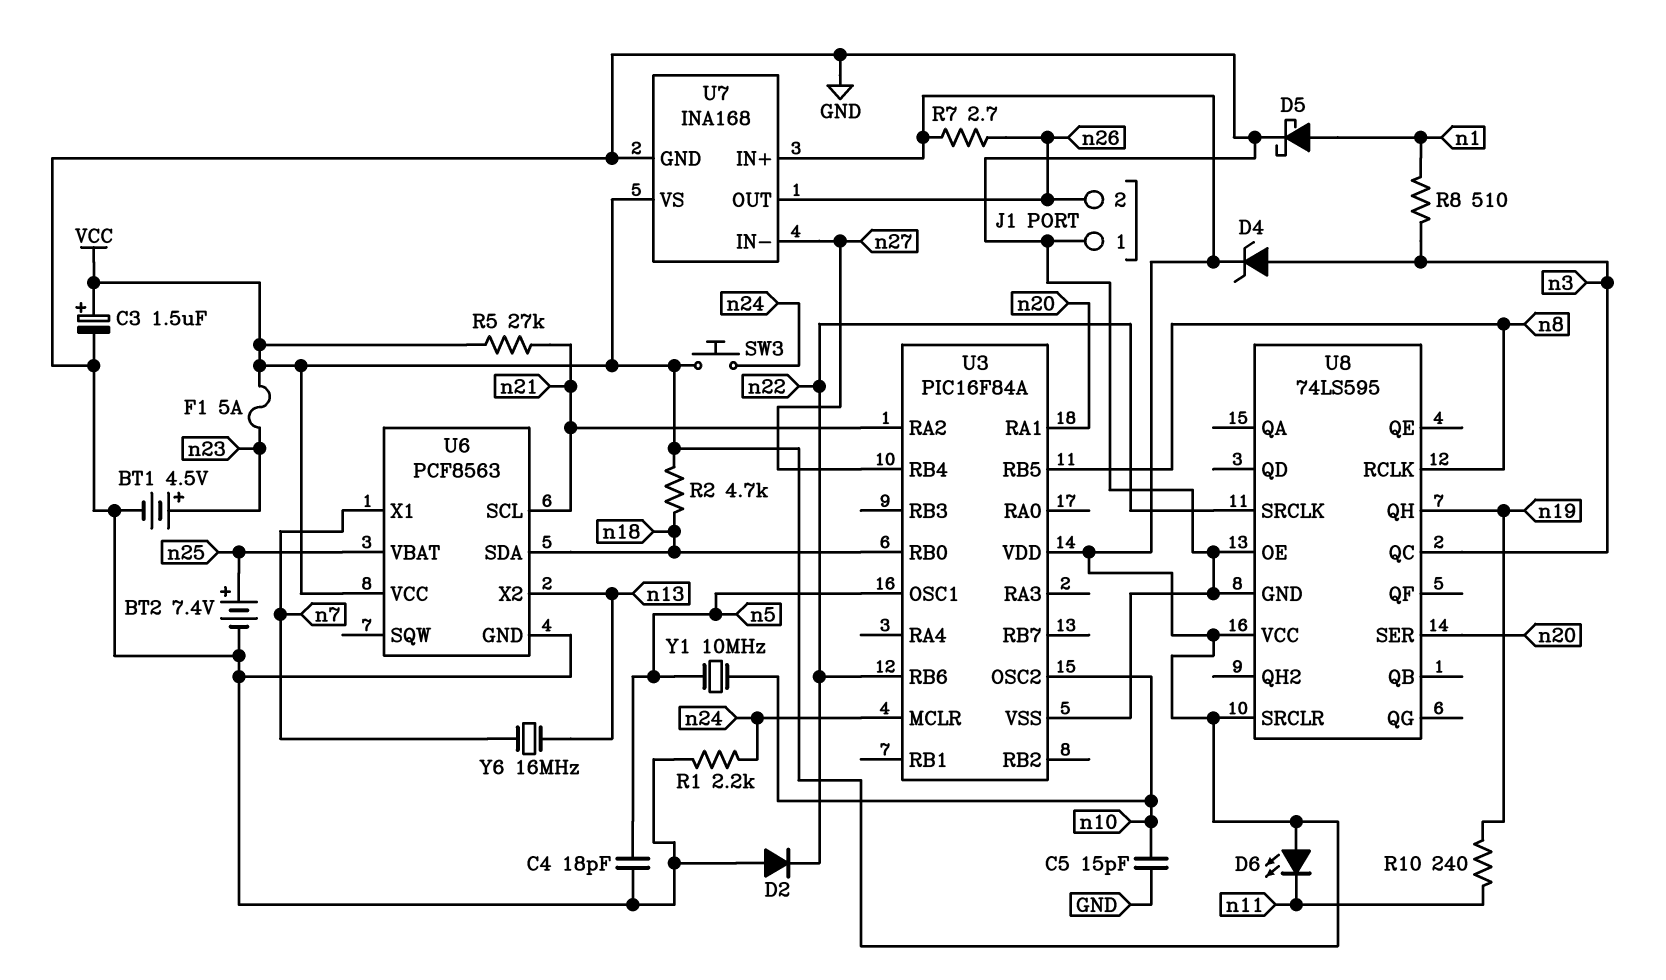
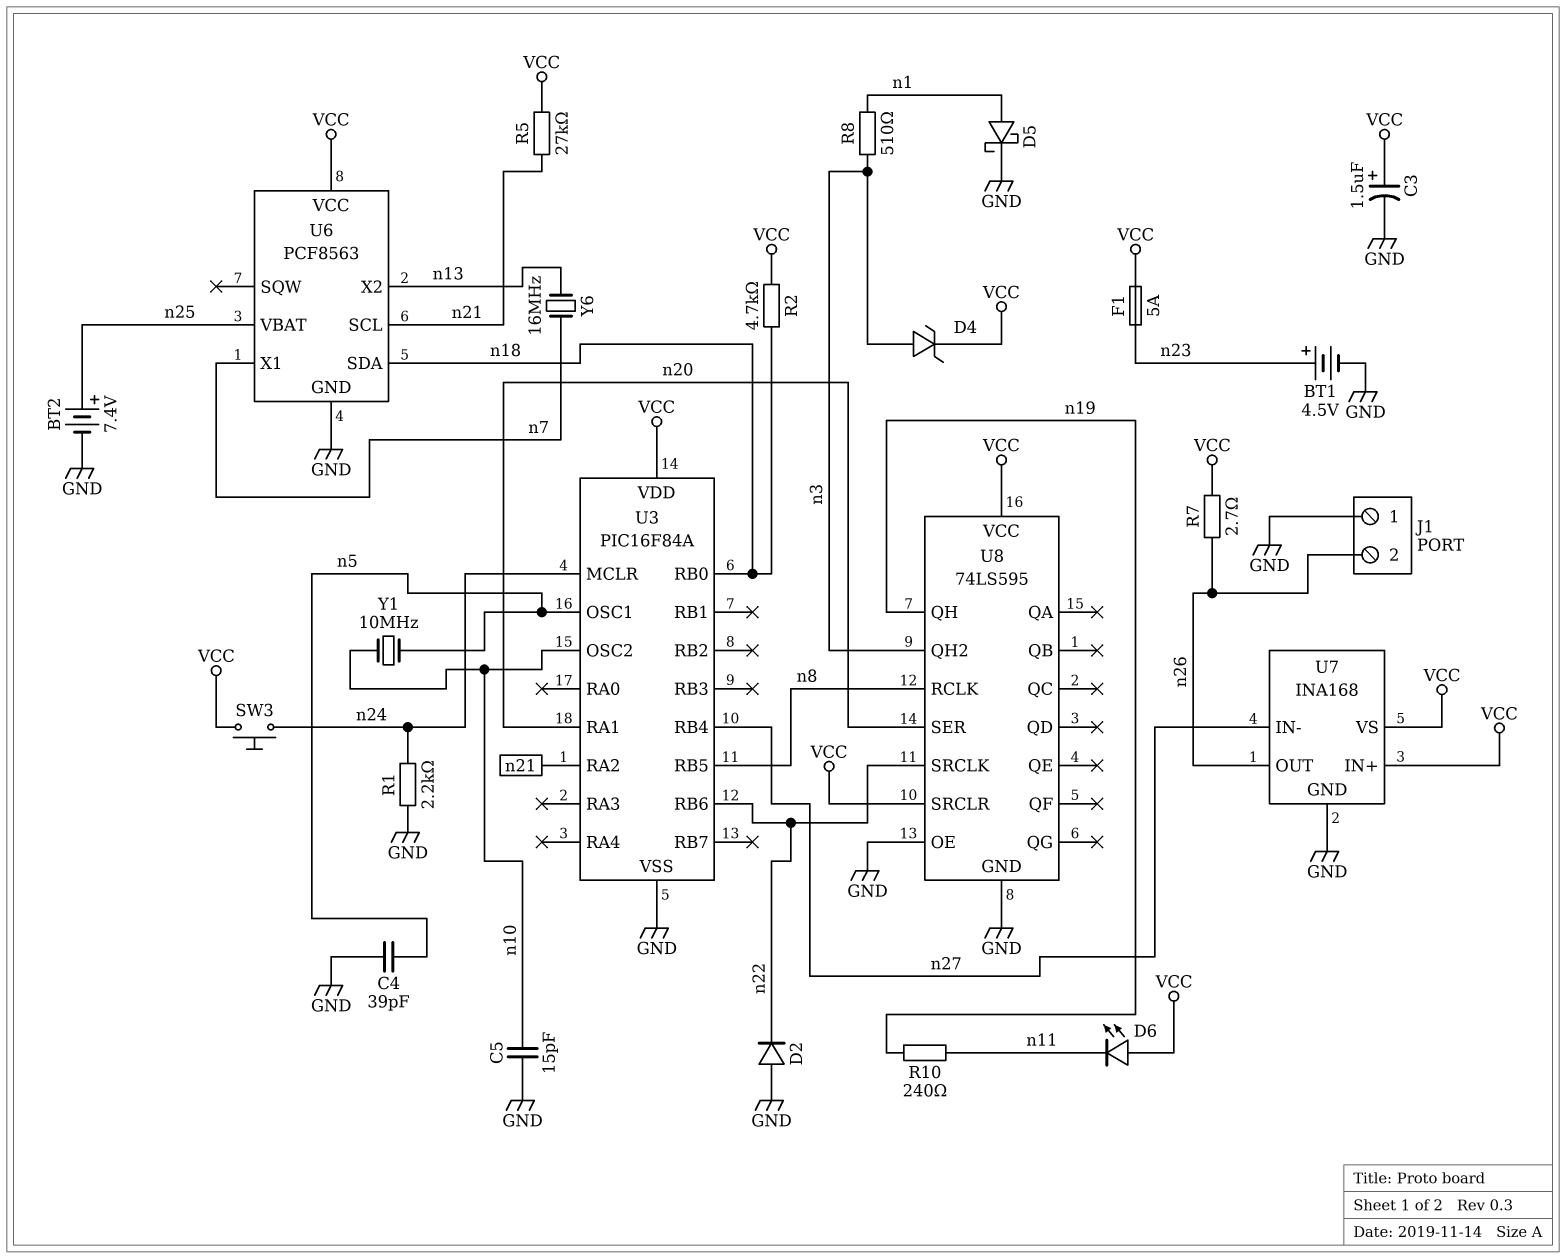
C4: 18pF (GND, n5) -> 39pF (GND, n5)
U8 pin QC: n3 -> none
U8 pin QH2: none -> n3

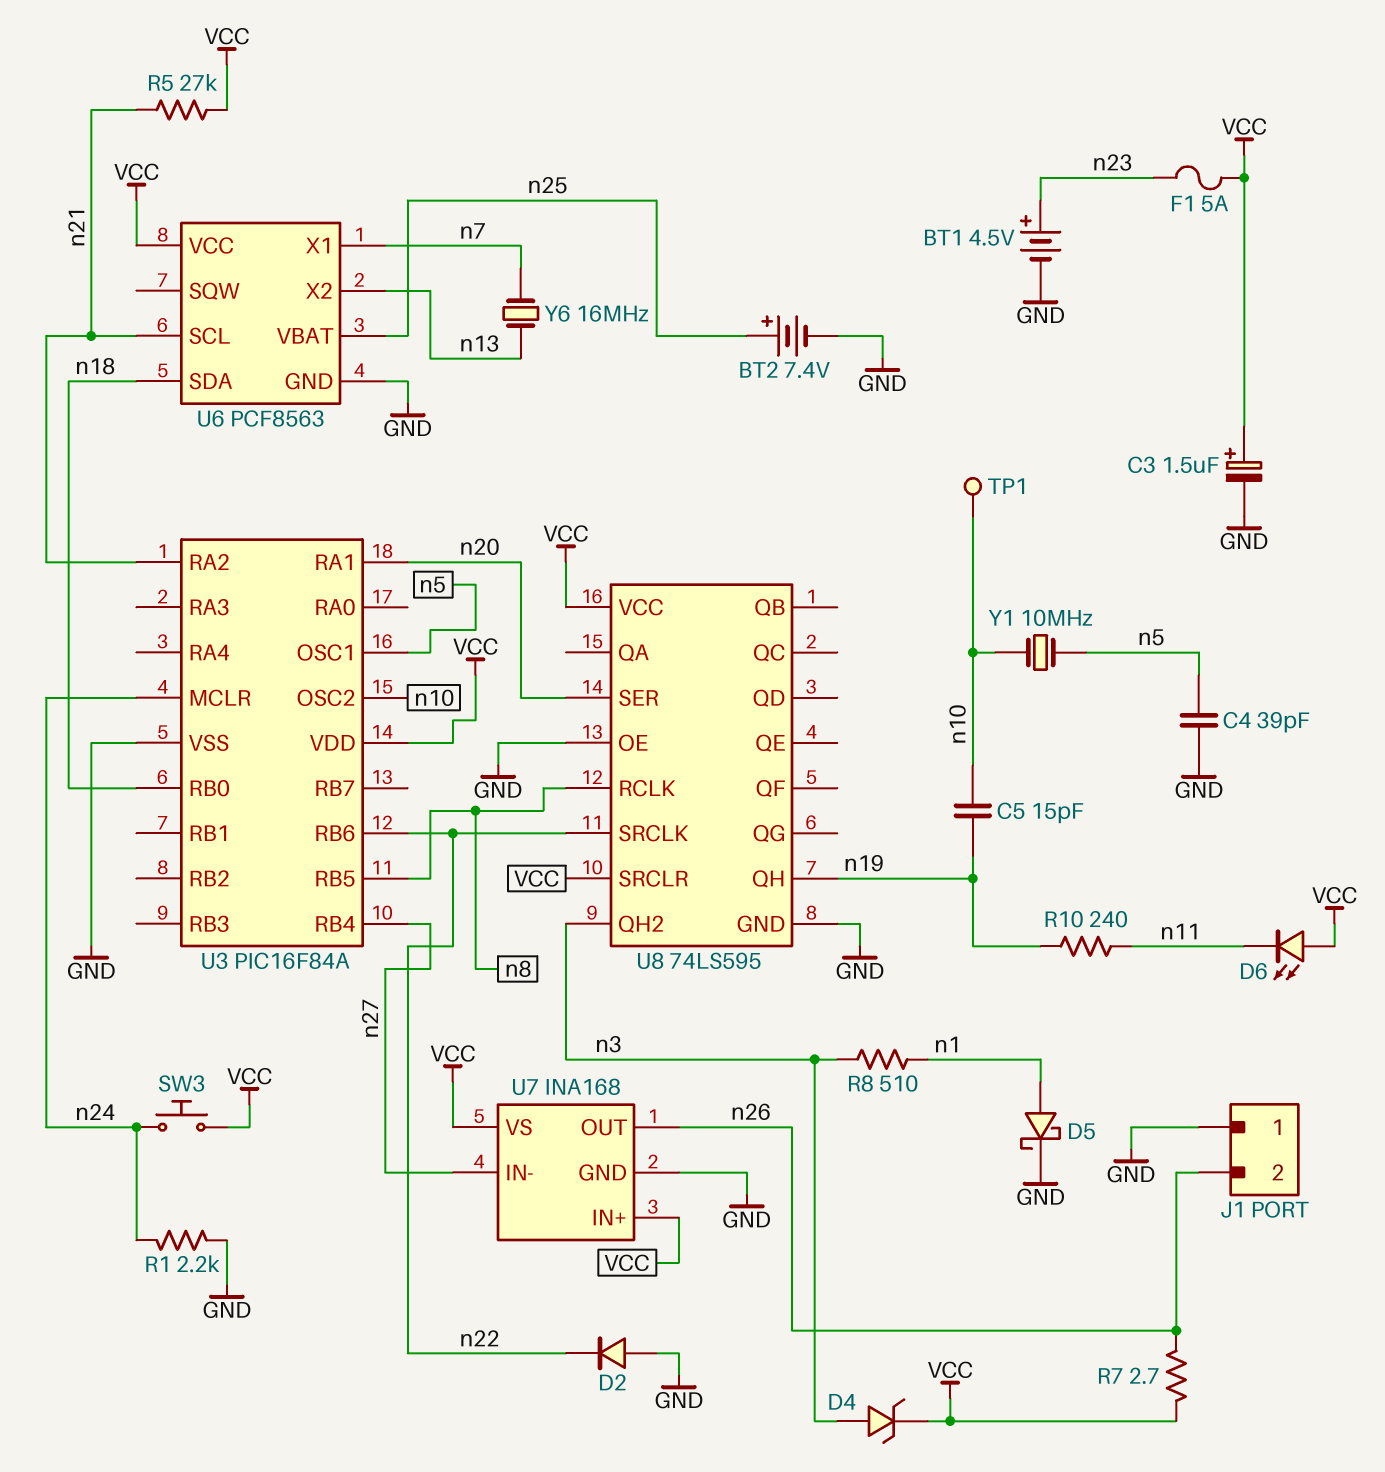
C5: 15pF (GND, n10) -> 15pF (n10, n19)
R2: 4.7k (VCC, n18) -> none
TP1: none -> test point (n10)

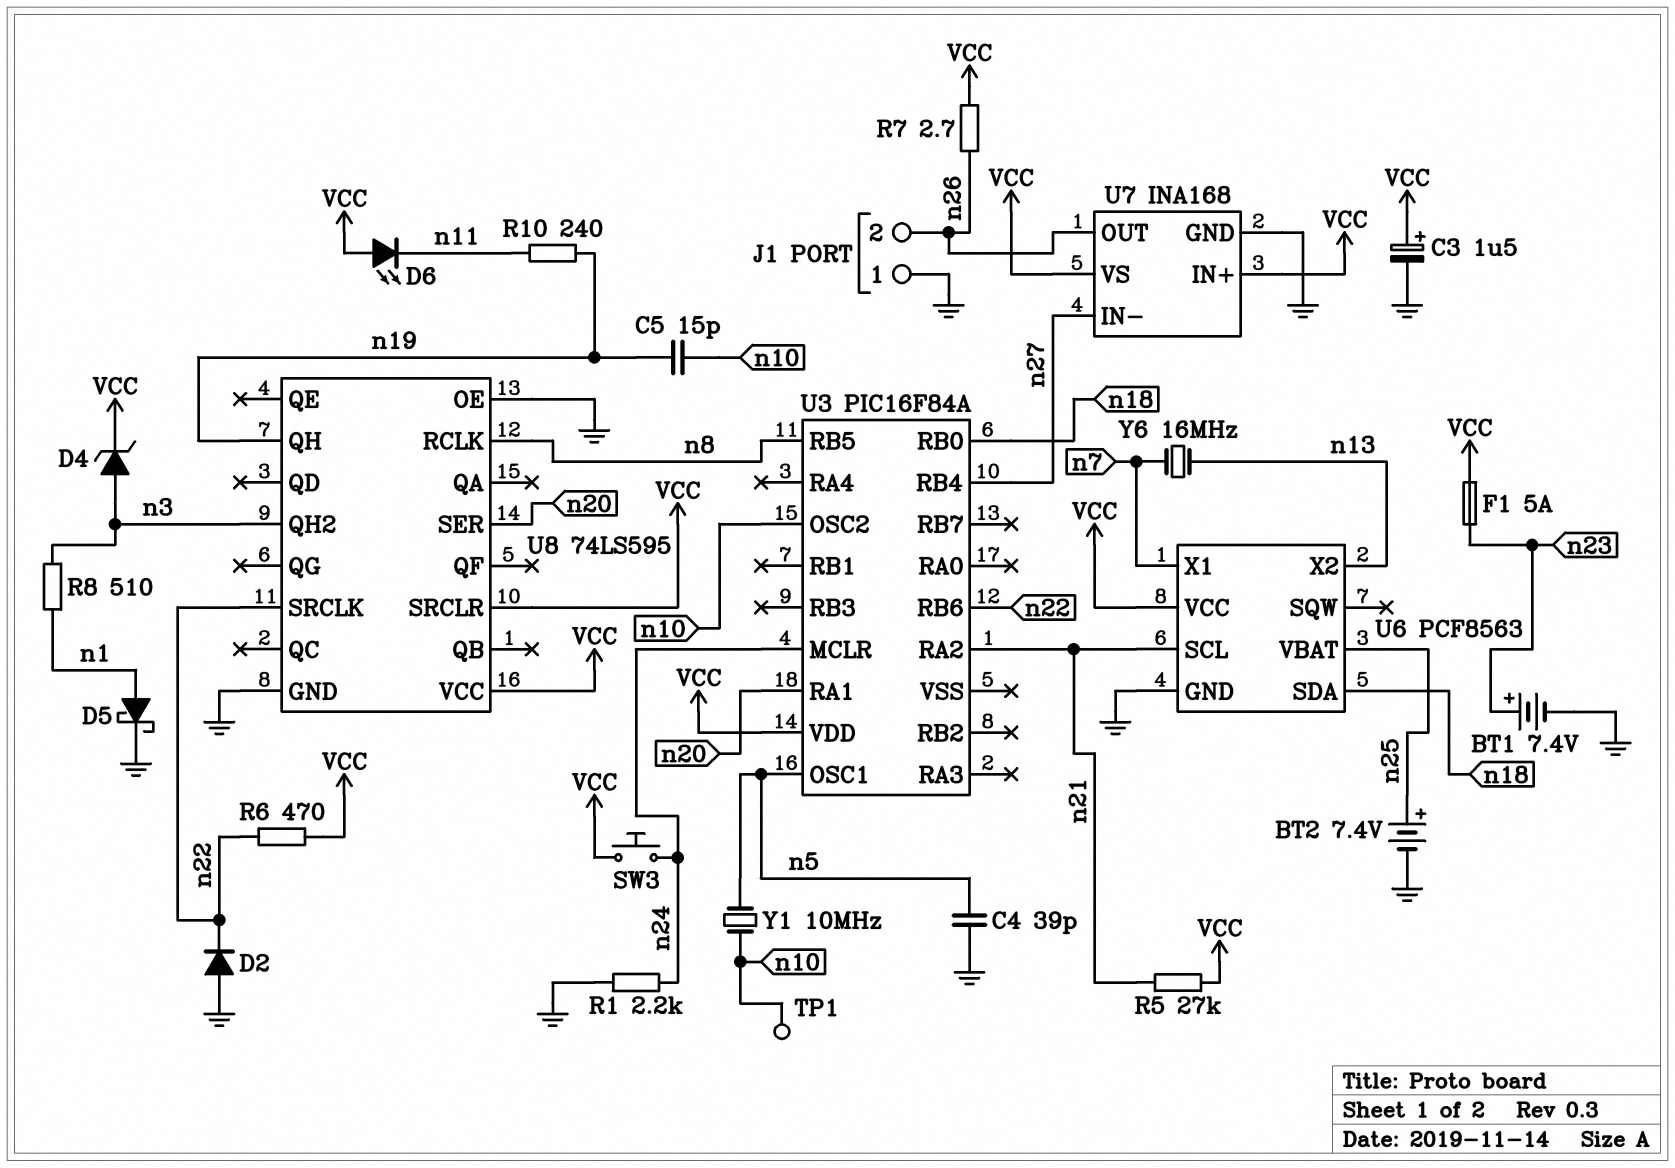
BT1: 4.5V (plus n23, minus GND) -> 7.4V (plus n23, minus GND)
R6: none -> 470 (VCC, n22)
U3 pin VSS: GND -> none

